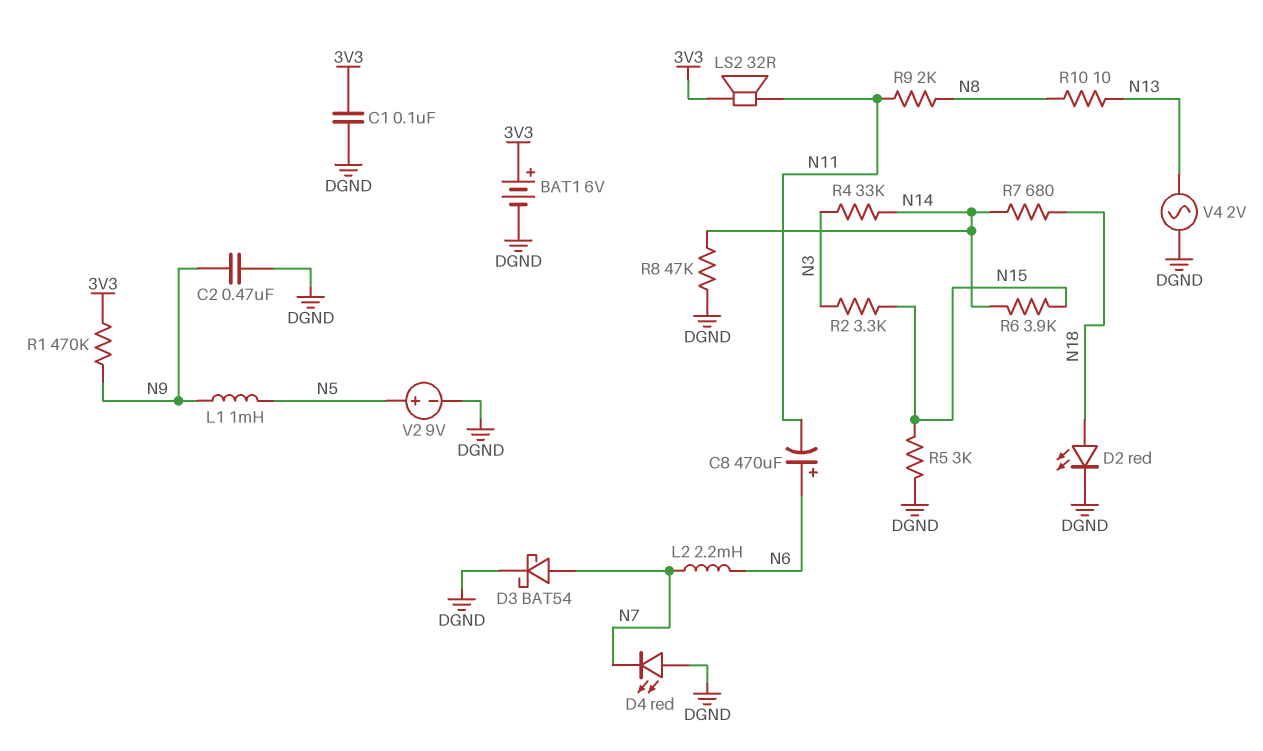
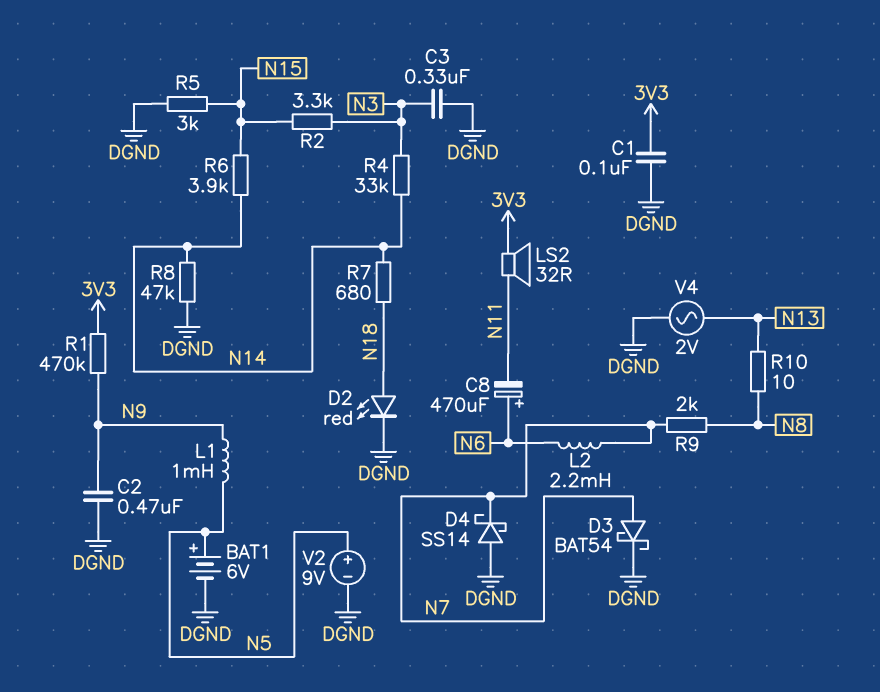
BAT1: 6V (plus 3V3, minus DGND) -> 6V (plus N5, minus DGND)
C3: none -> 330nF (DGND, N3)
D4: LED red (A DGND, K N7) -> schottky SS14 (A DGND, K N7)
R9: 2k (N8, N11) -> 2k (N7, N8)

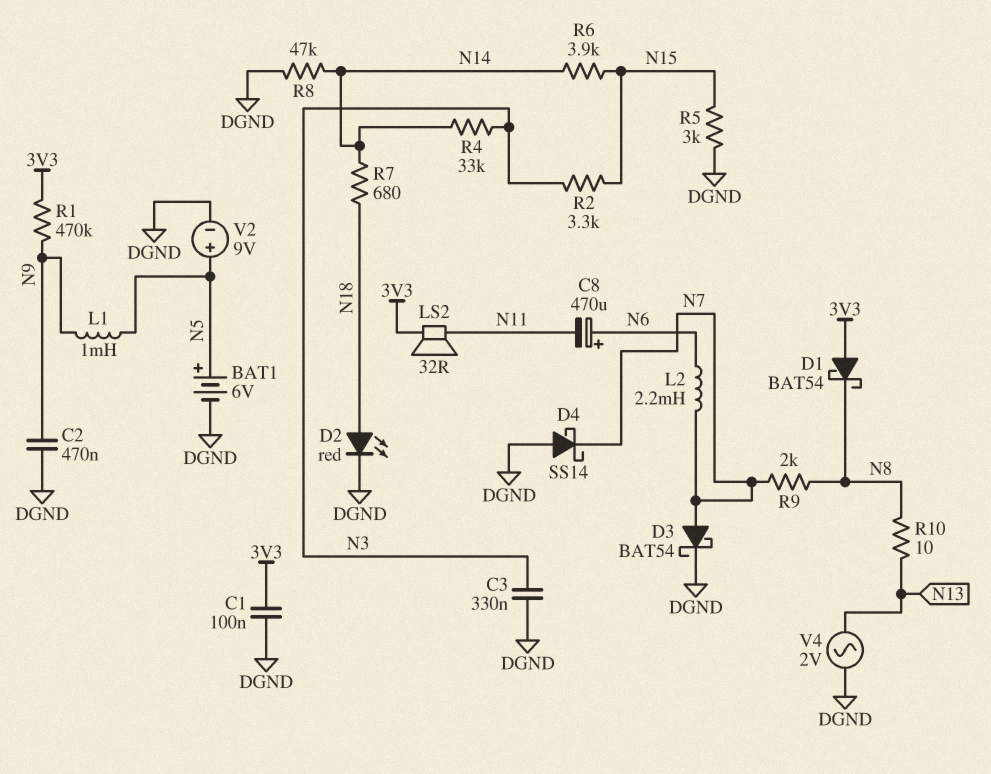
D1: none -> schottky BAT54 (A 3V3, K N8)

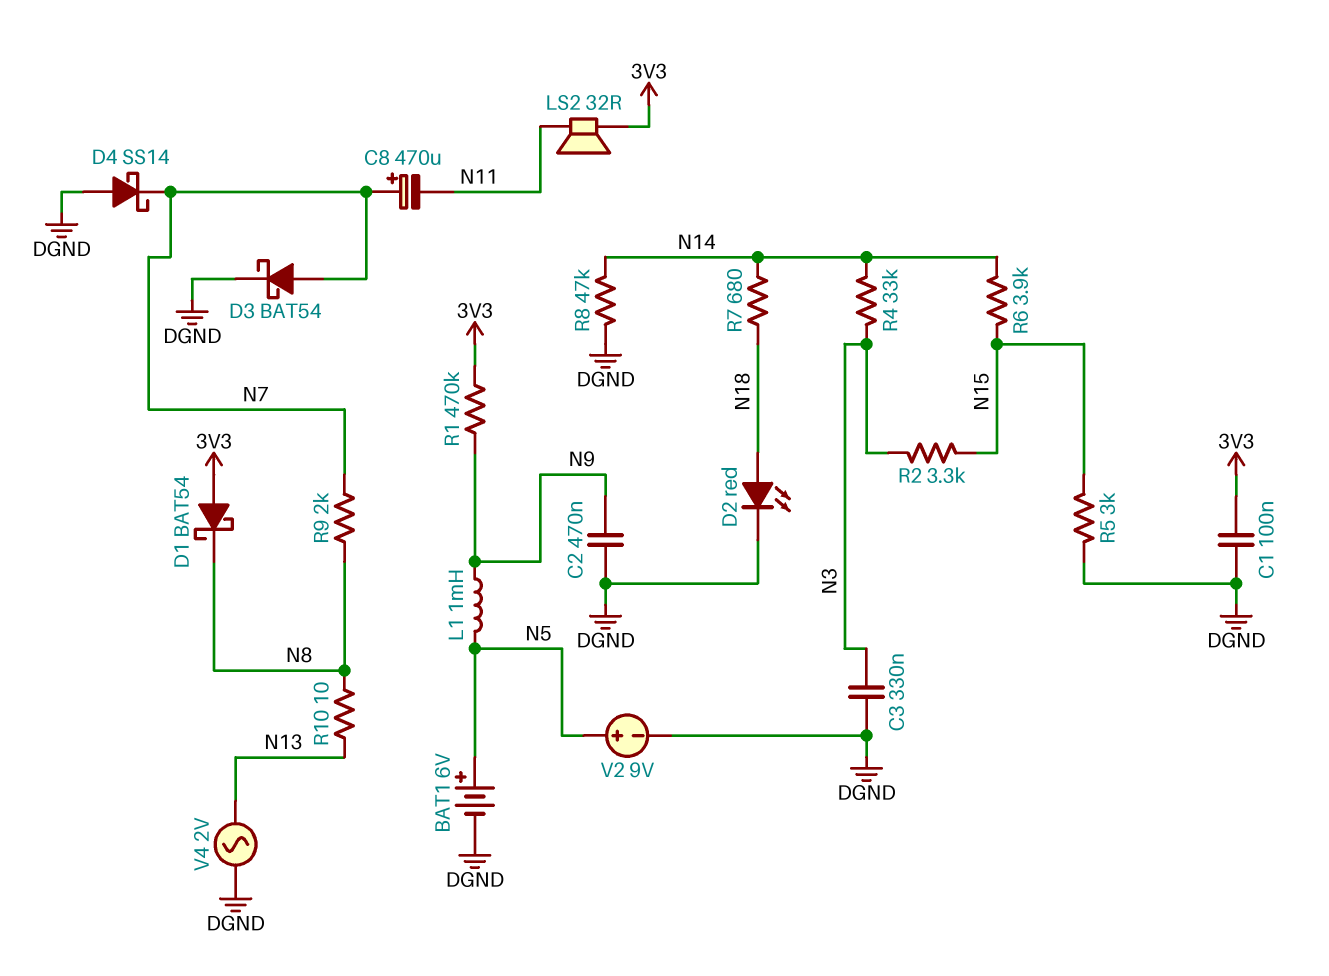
C8: 470uF (plus N6, minus N11) -> 470uF (plus N7, minus N11)
L2: 2.2mH (N6, N7) -> none

